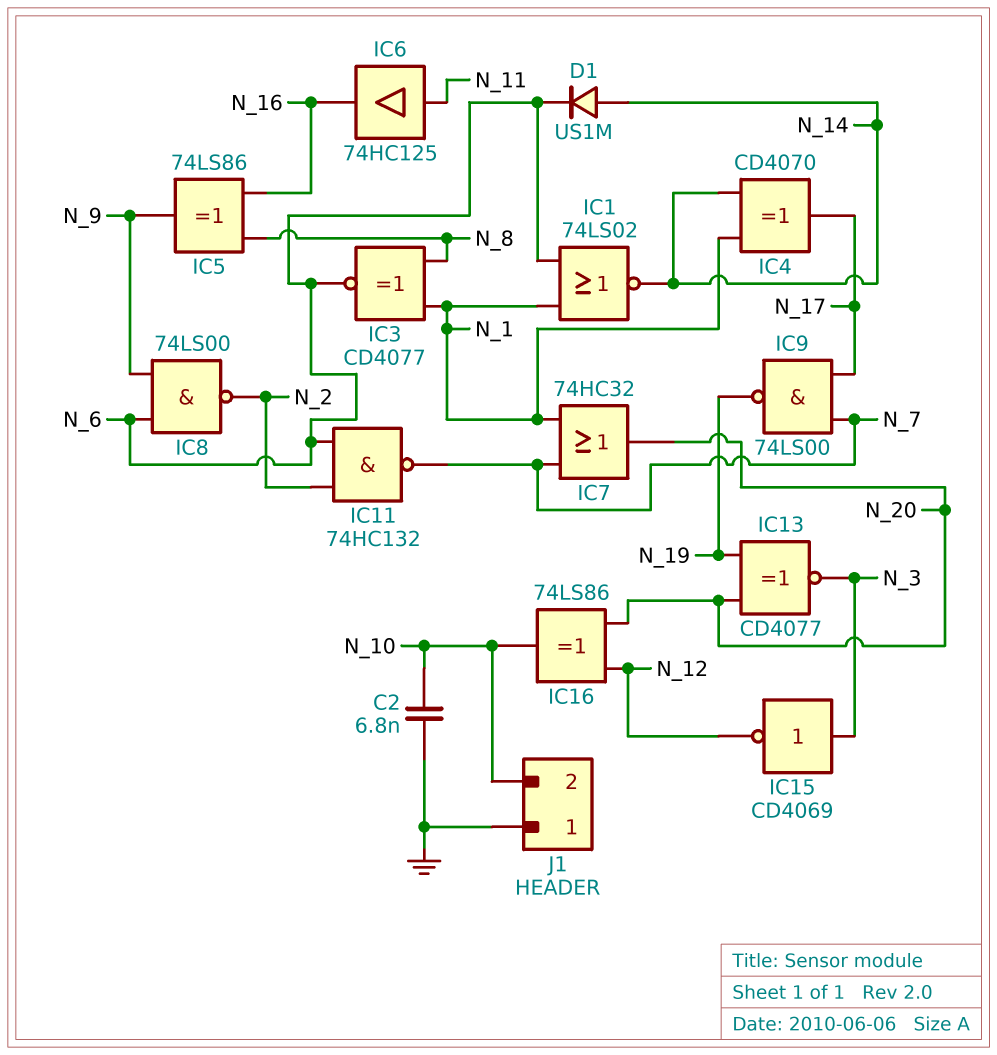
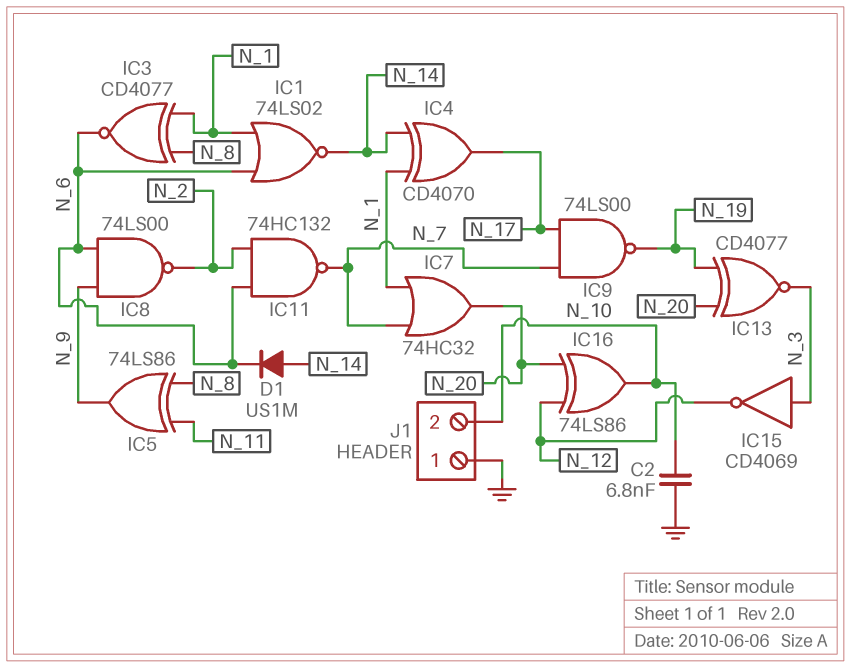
IC5: XOR 74LS86 (in N_8, in N_16, out N_9) -> XOR 74LS86 (in N_8, in N_11, out N_9)
IC6: buffer 74HC125 (in N_11, out N_16) -> none

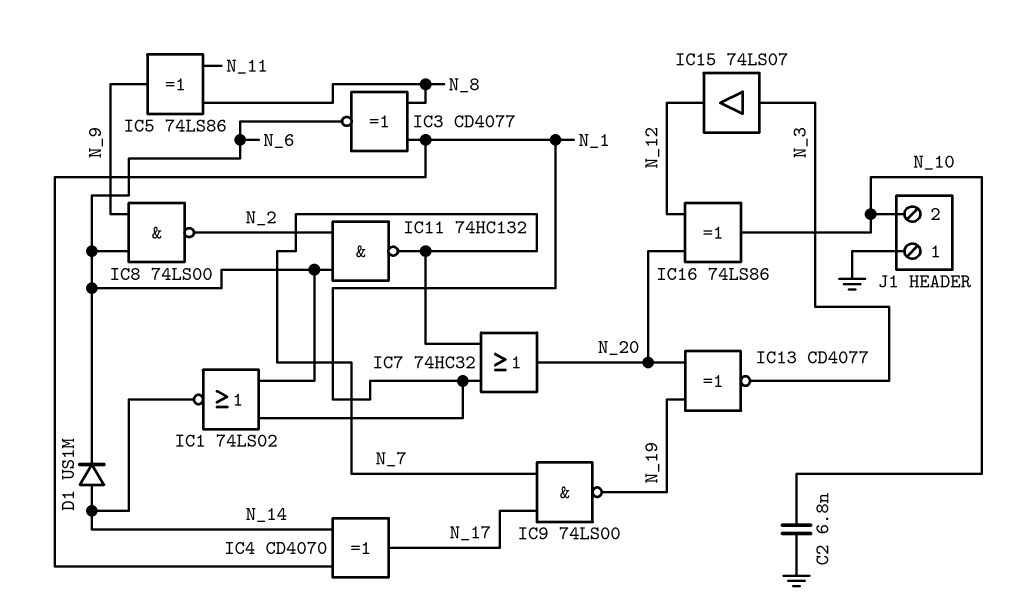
IC15: NOT CD4069 (in N_3, out N_12) -> buffer 74LS07 (in N_3, out N_12)

